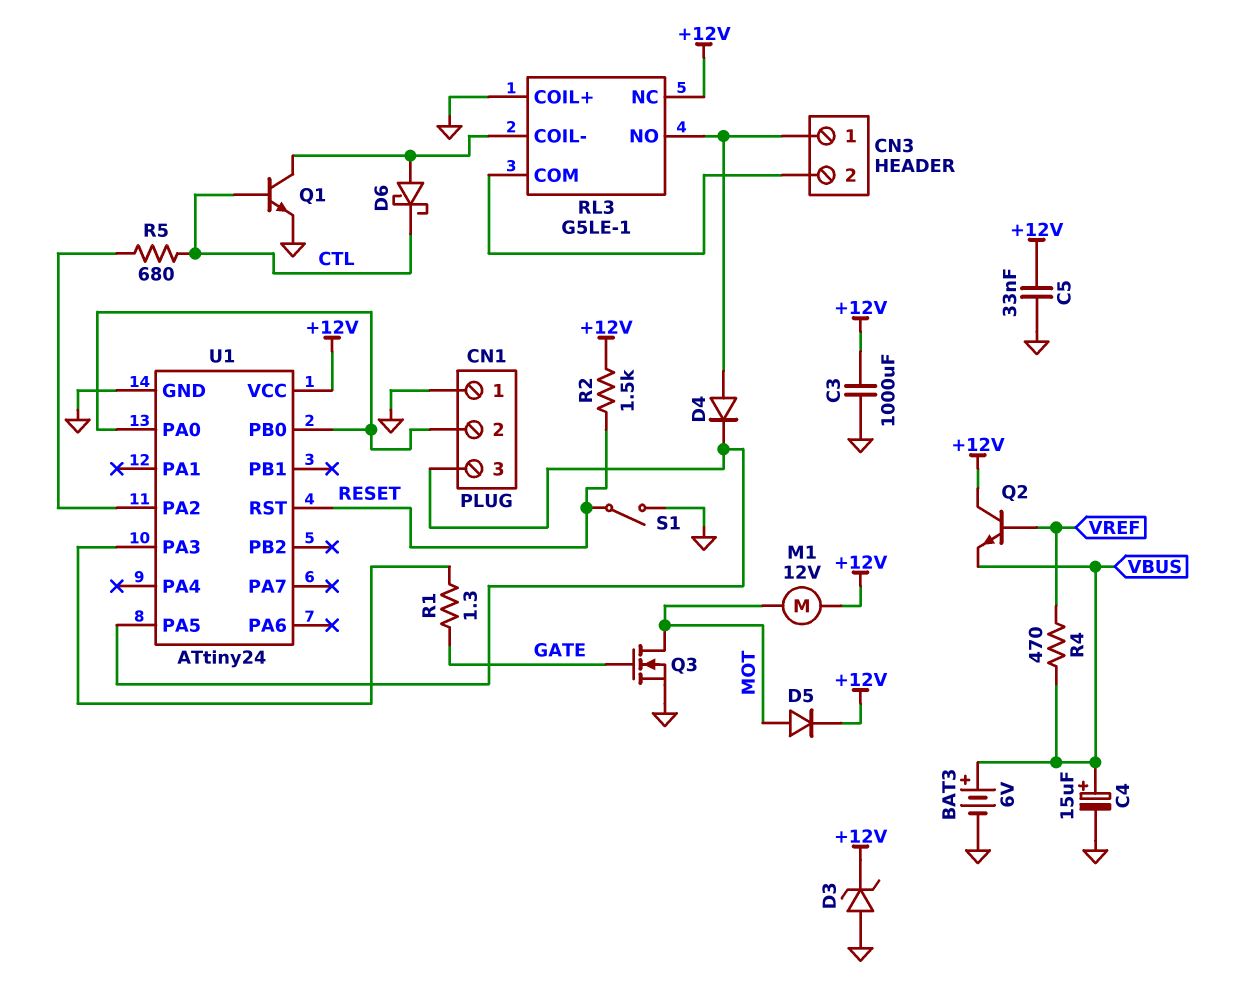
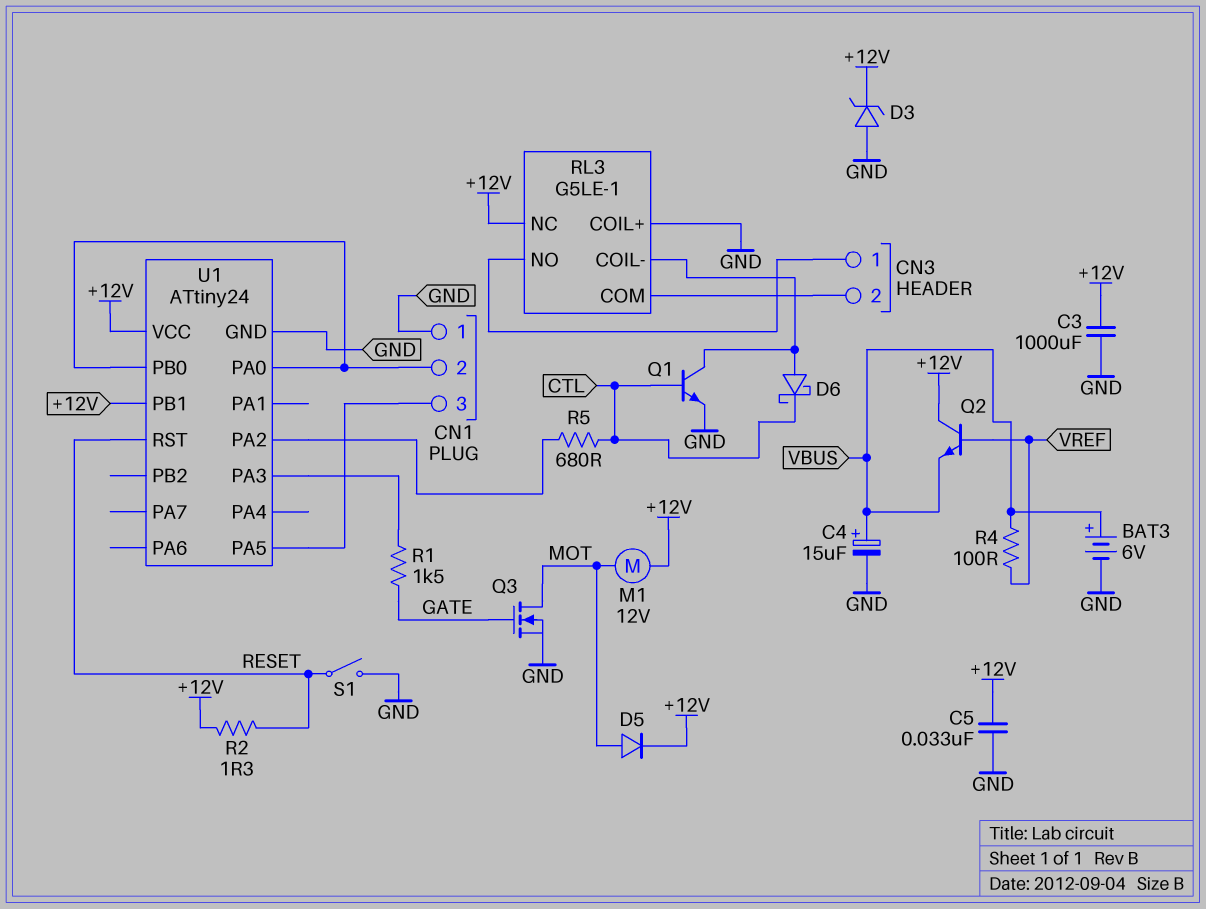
D4: diode (A CN3/1, K CN1/3) -> none
R1: 1.3 (GATE, U1/PA3) -> 1.5k (GATE, U1/PA3)
R2: 1.5k (+12V, RESET) -> 1.3 (+12V, RESET)
R4: 470 (VBUS, VREF) -> 100 (VBUS, VREF)
U1 pin PB1: none -> +12V

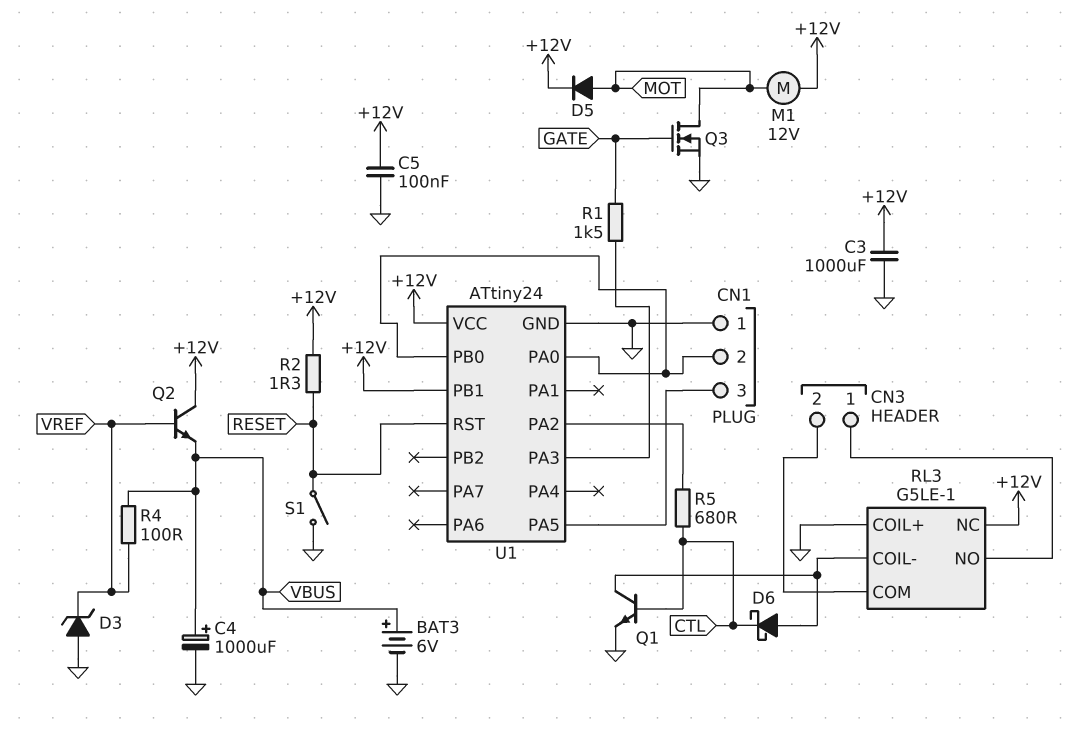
C4: 15uF (plus VBUS, minus GND) -> 1000uF (plus VBUS, minus GND)
C5: 33nF (+12V, GND) -> 100nF (+12V, GND)
D3: zener (A GND, K +12V) -> zener (A GND, K VREF)

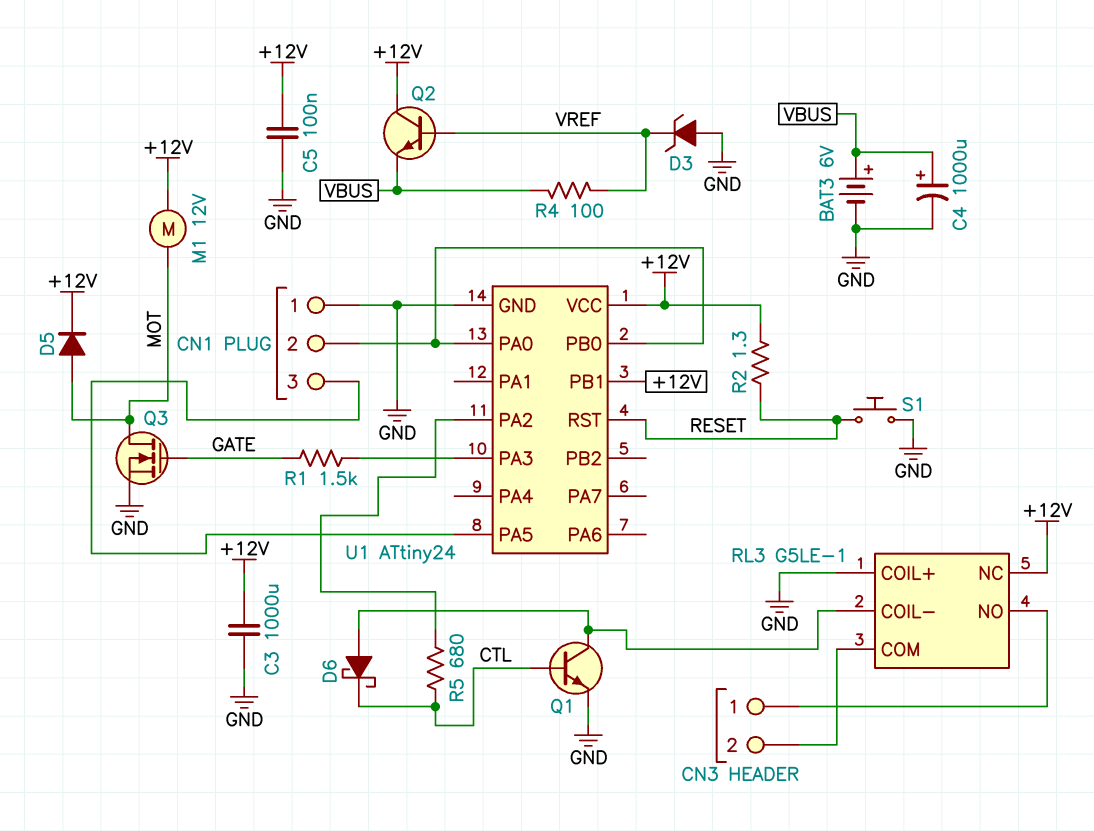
S1: switch (GND, RESET) -> button (GND, RESET)

